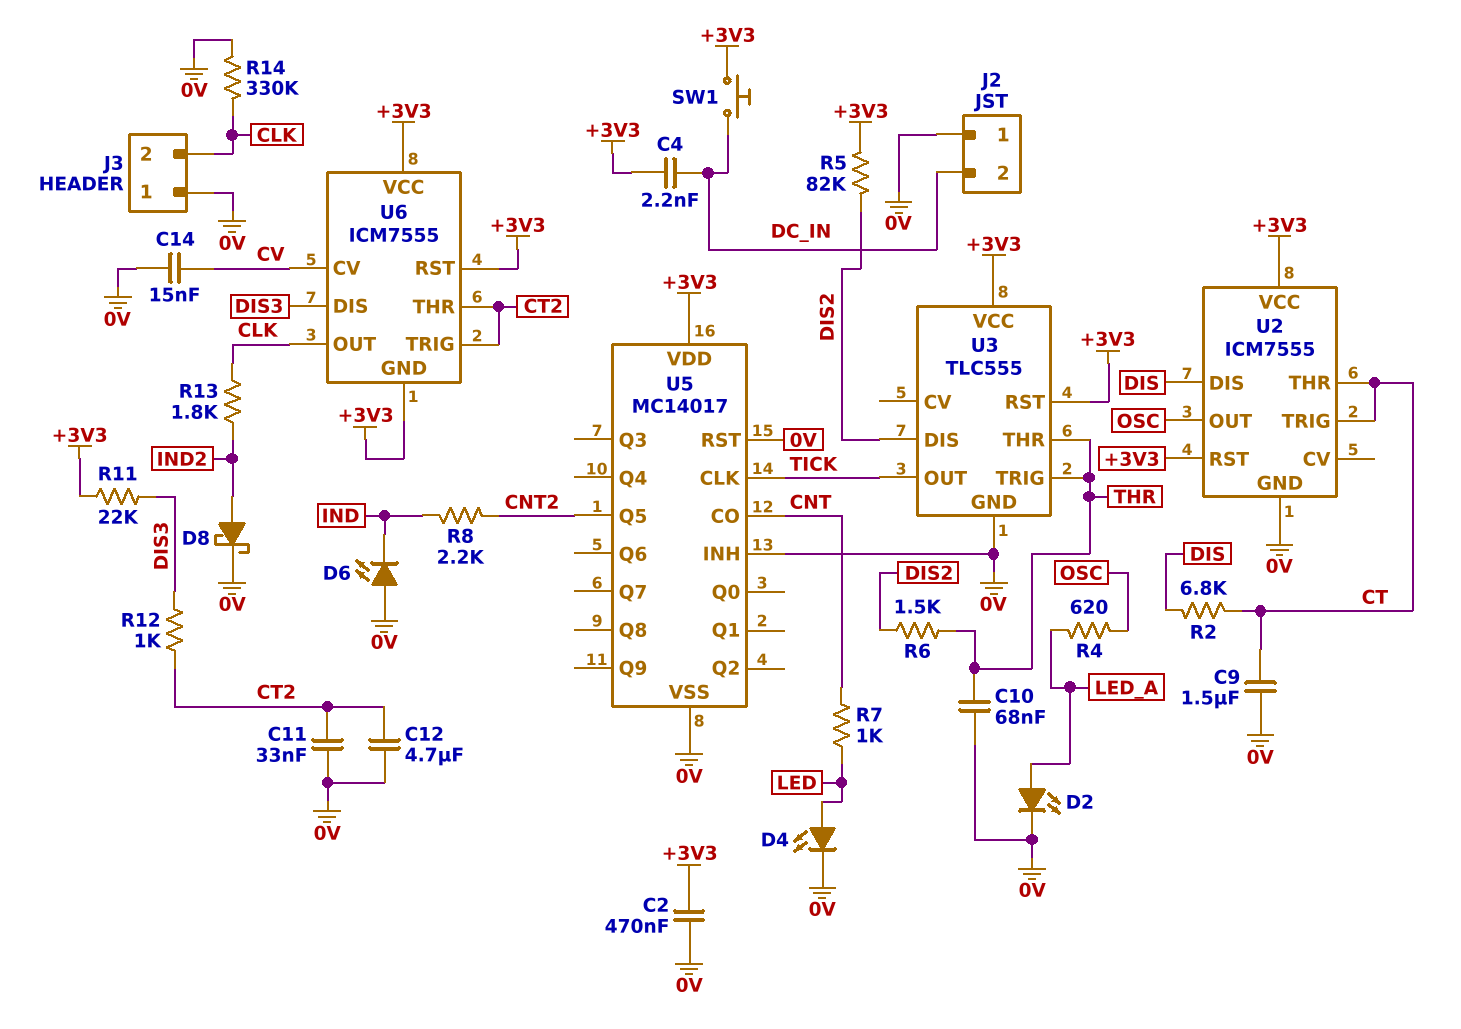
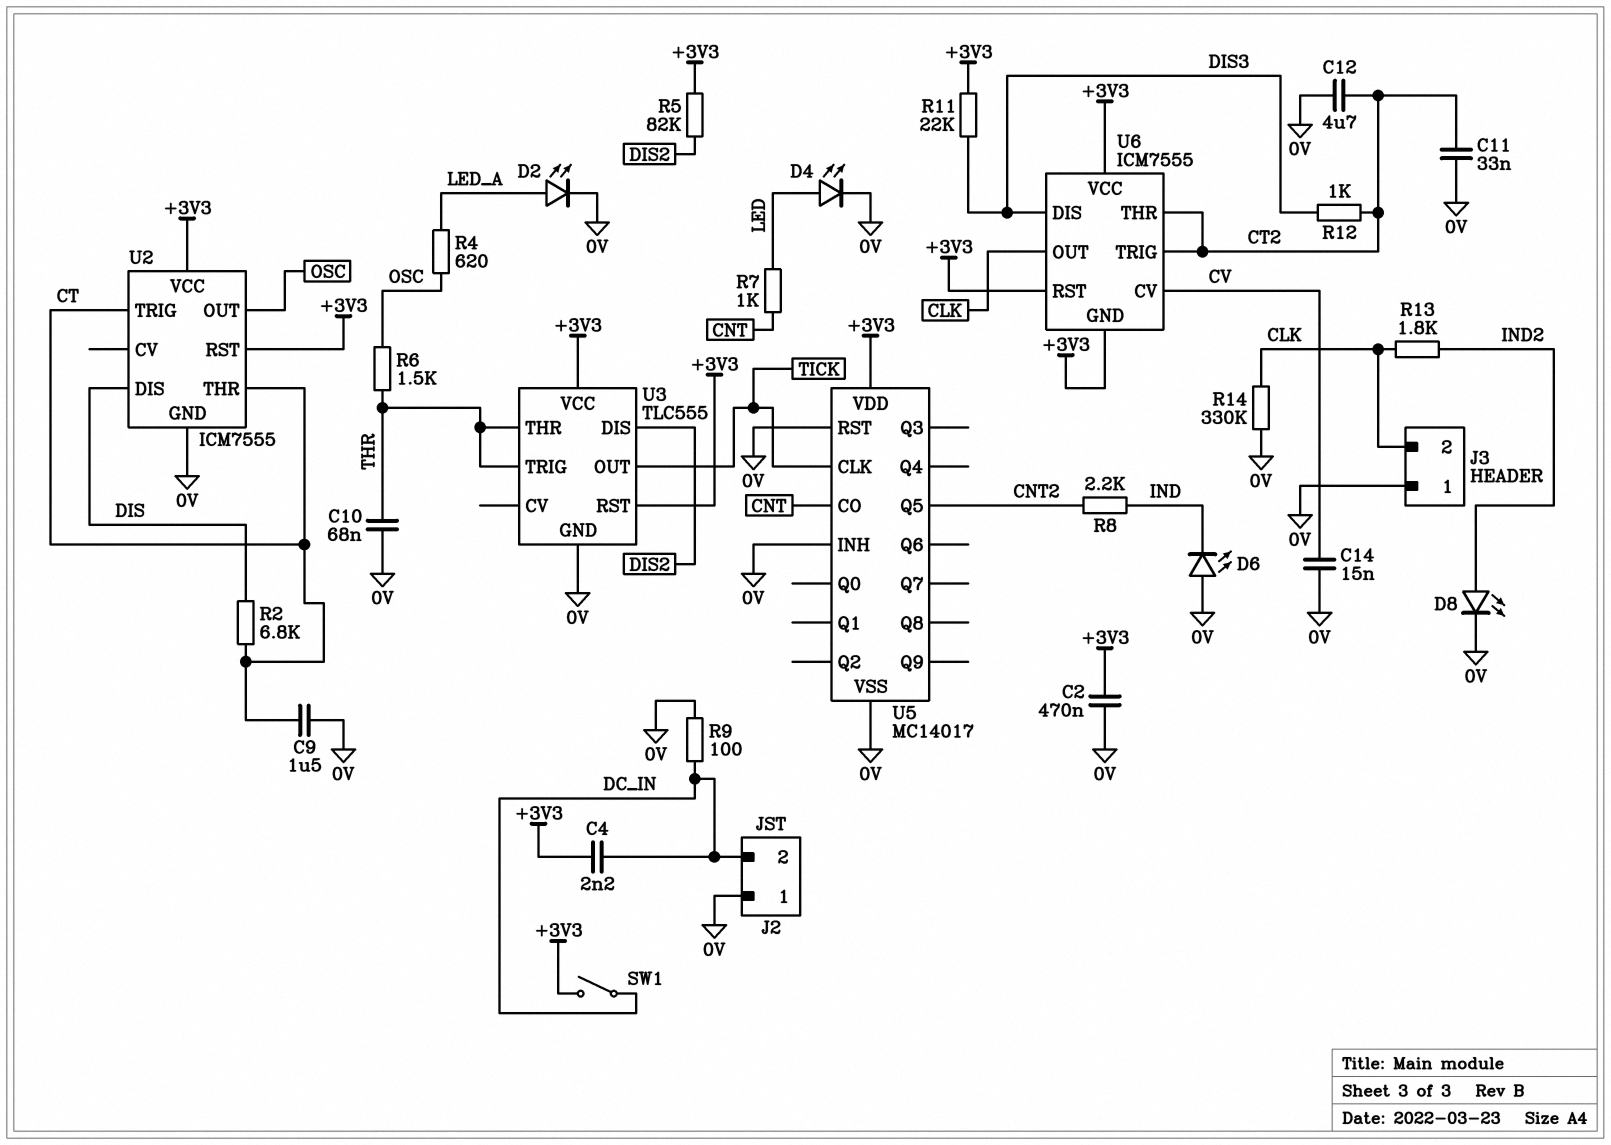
D8: schottky (A IND2, K 0V) -> LED (A IND2, K 0V)
R6: 1.5k (DIS2, THR) -> 1.5k (OSC, THR)
R9: none -> 100 (0V, DC_IN)
SW1: button (+3V3, DC_IN) -> switch (+3V3, DC_IN)

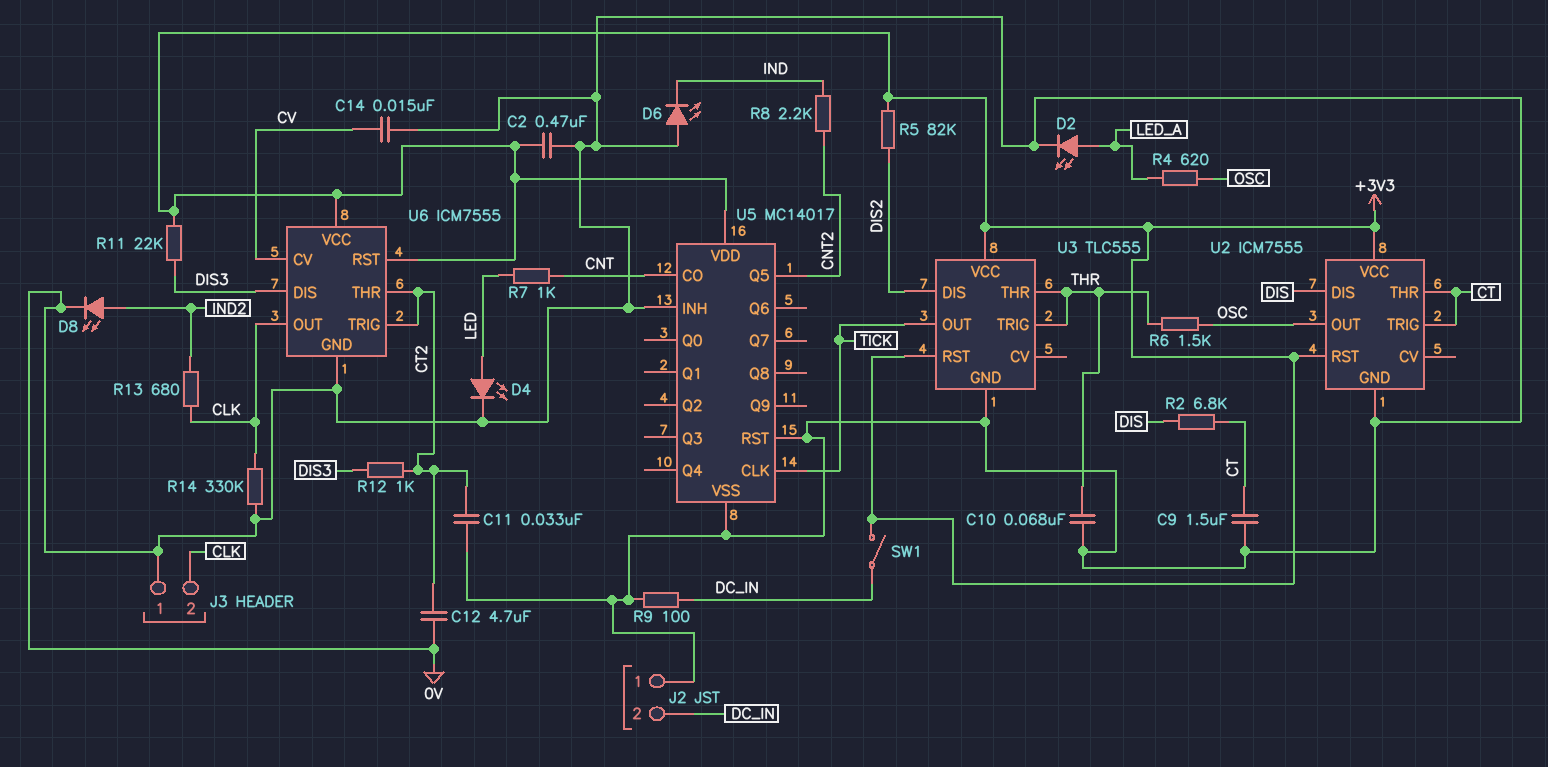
C4: 2.2nF (+3V3, DC_IN) -> none
R13: 1.8k (CLK, IND2) -> 680 (CLK, IND2)
U6 pin GND: +3V3 -> 0V

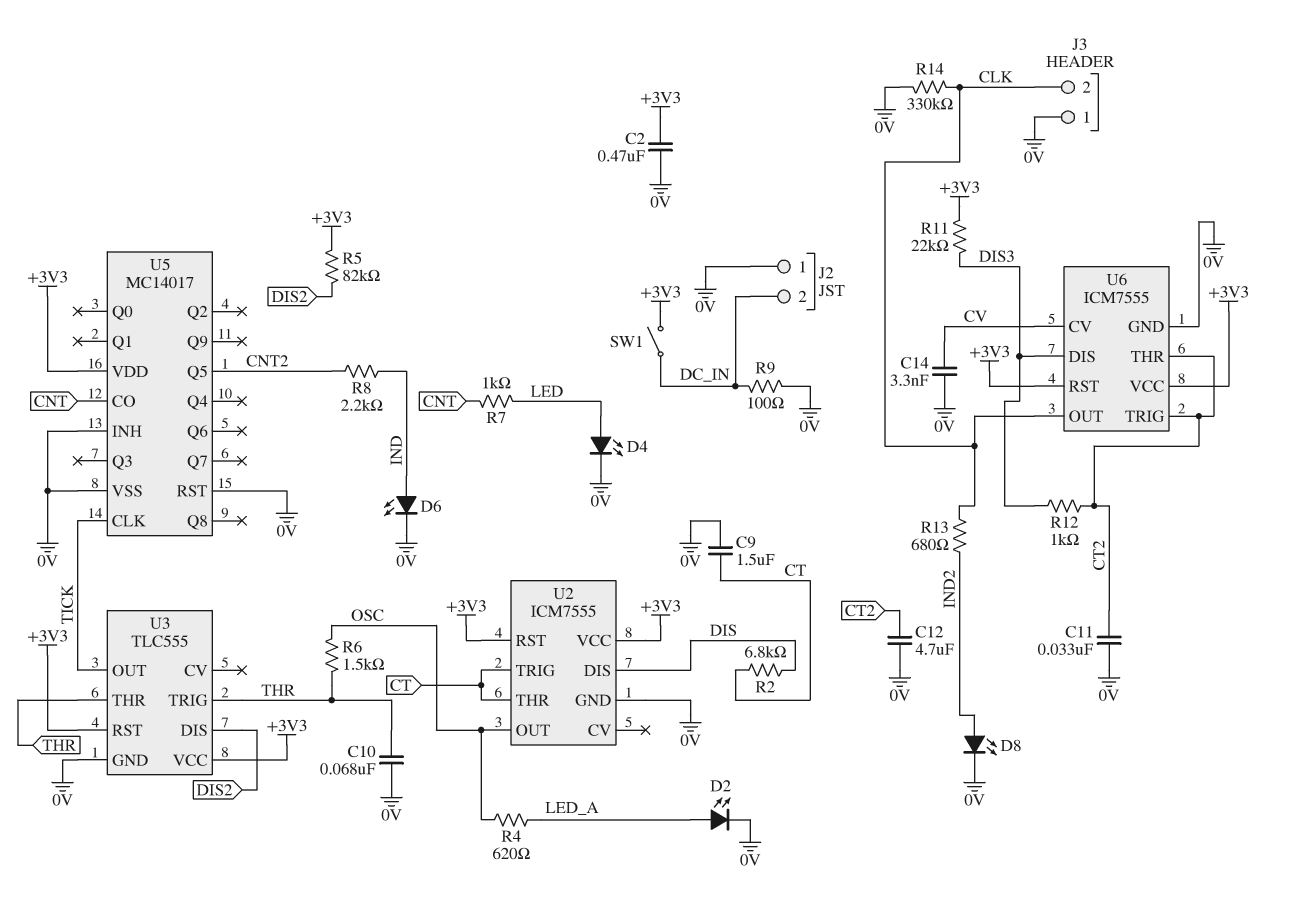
C14: 15nF (0V, CV) -> 3.3nF (0V, CV)
D6: LED (A 0V, K IND) -> LED (A IND, K 0V)

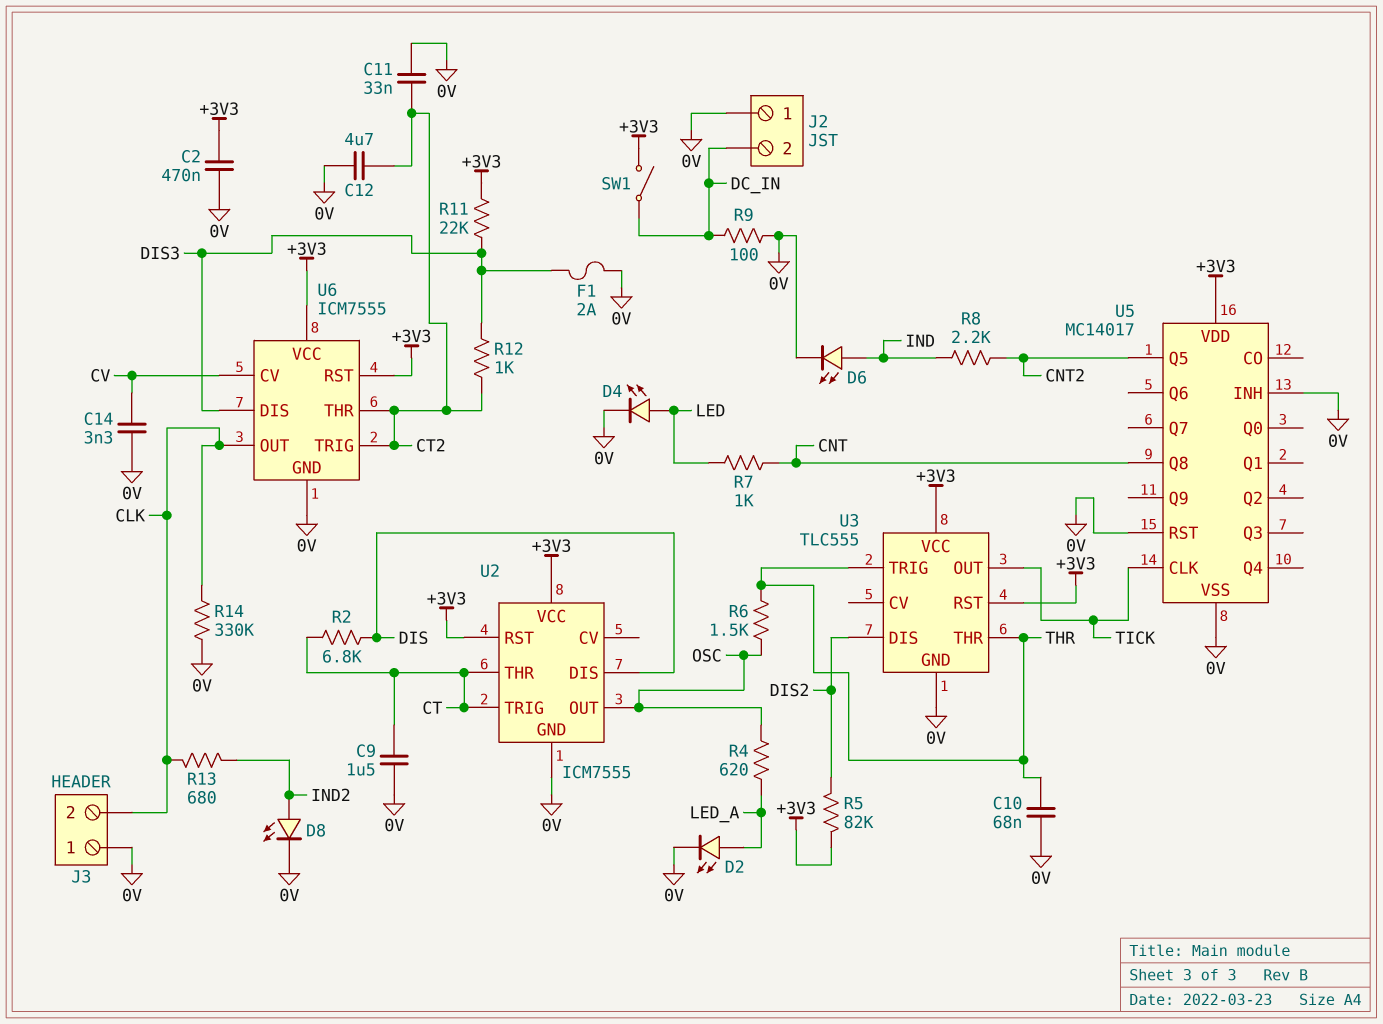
F1: none -> 2A (0V, DIS3)
U5 pin CO: CNT -> none
U5 pin Q8: none -> CNT

